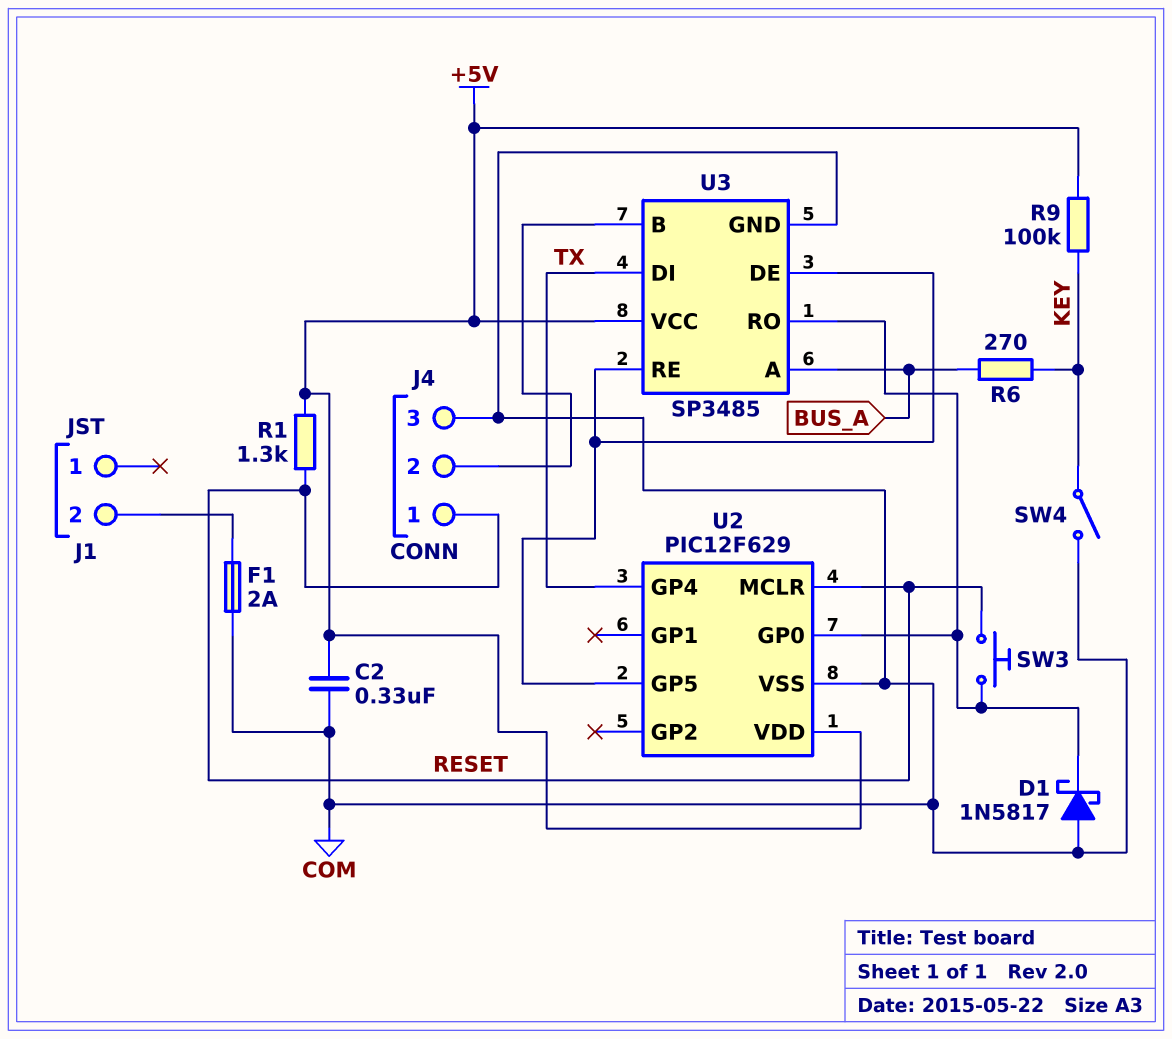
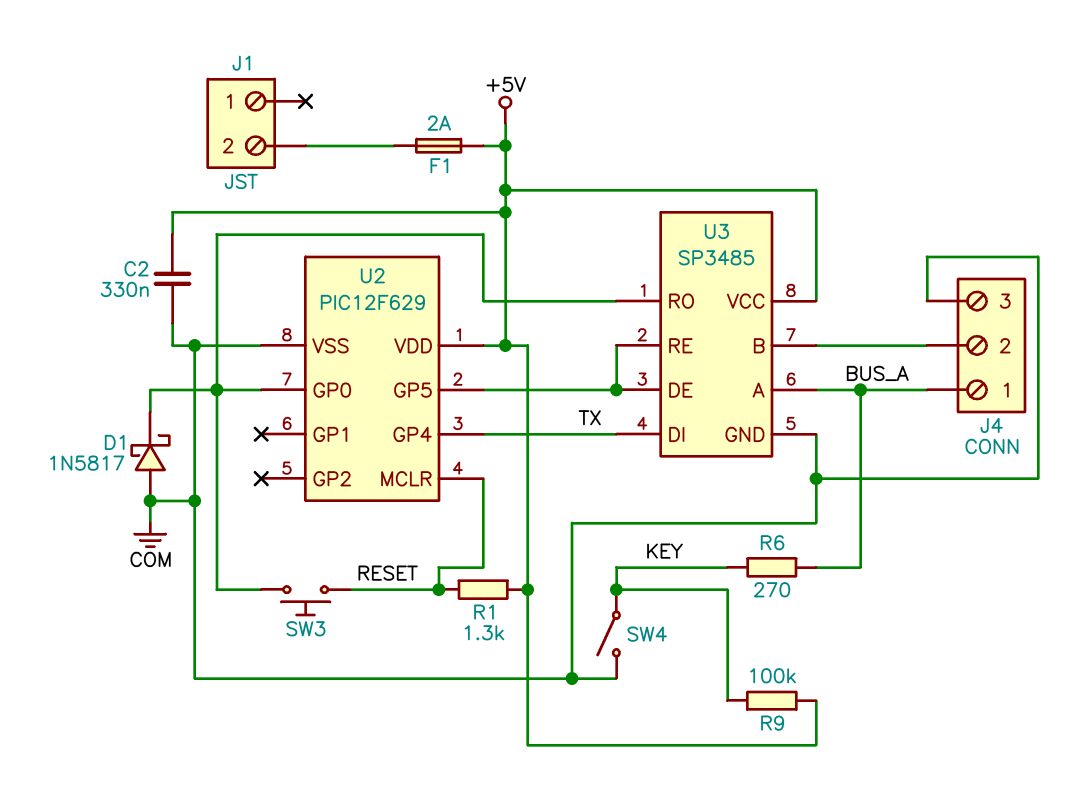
F1: 2A (COM, J1/2) -> 2A (+5V, J1/2)
J4 pin 1: RESET -> BUS_A

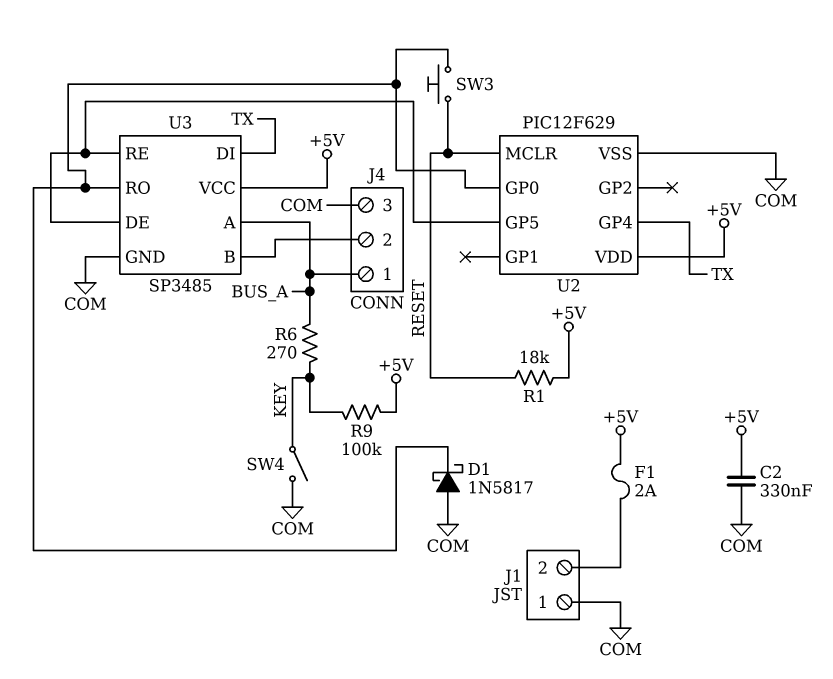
J1 pin 1: none -> COM
R1: 1.3k (+5V, RESET) -> 18k (+5V, RESET)

